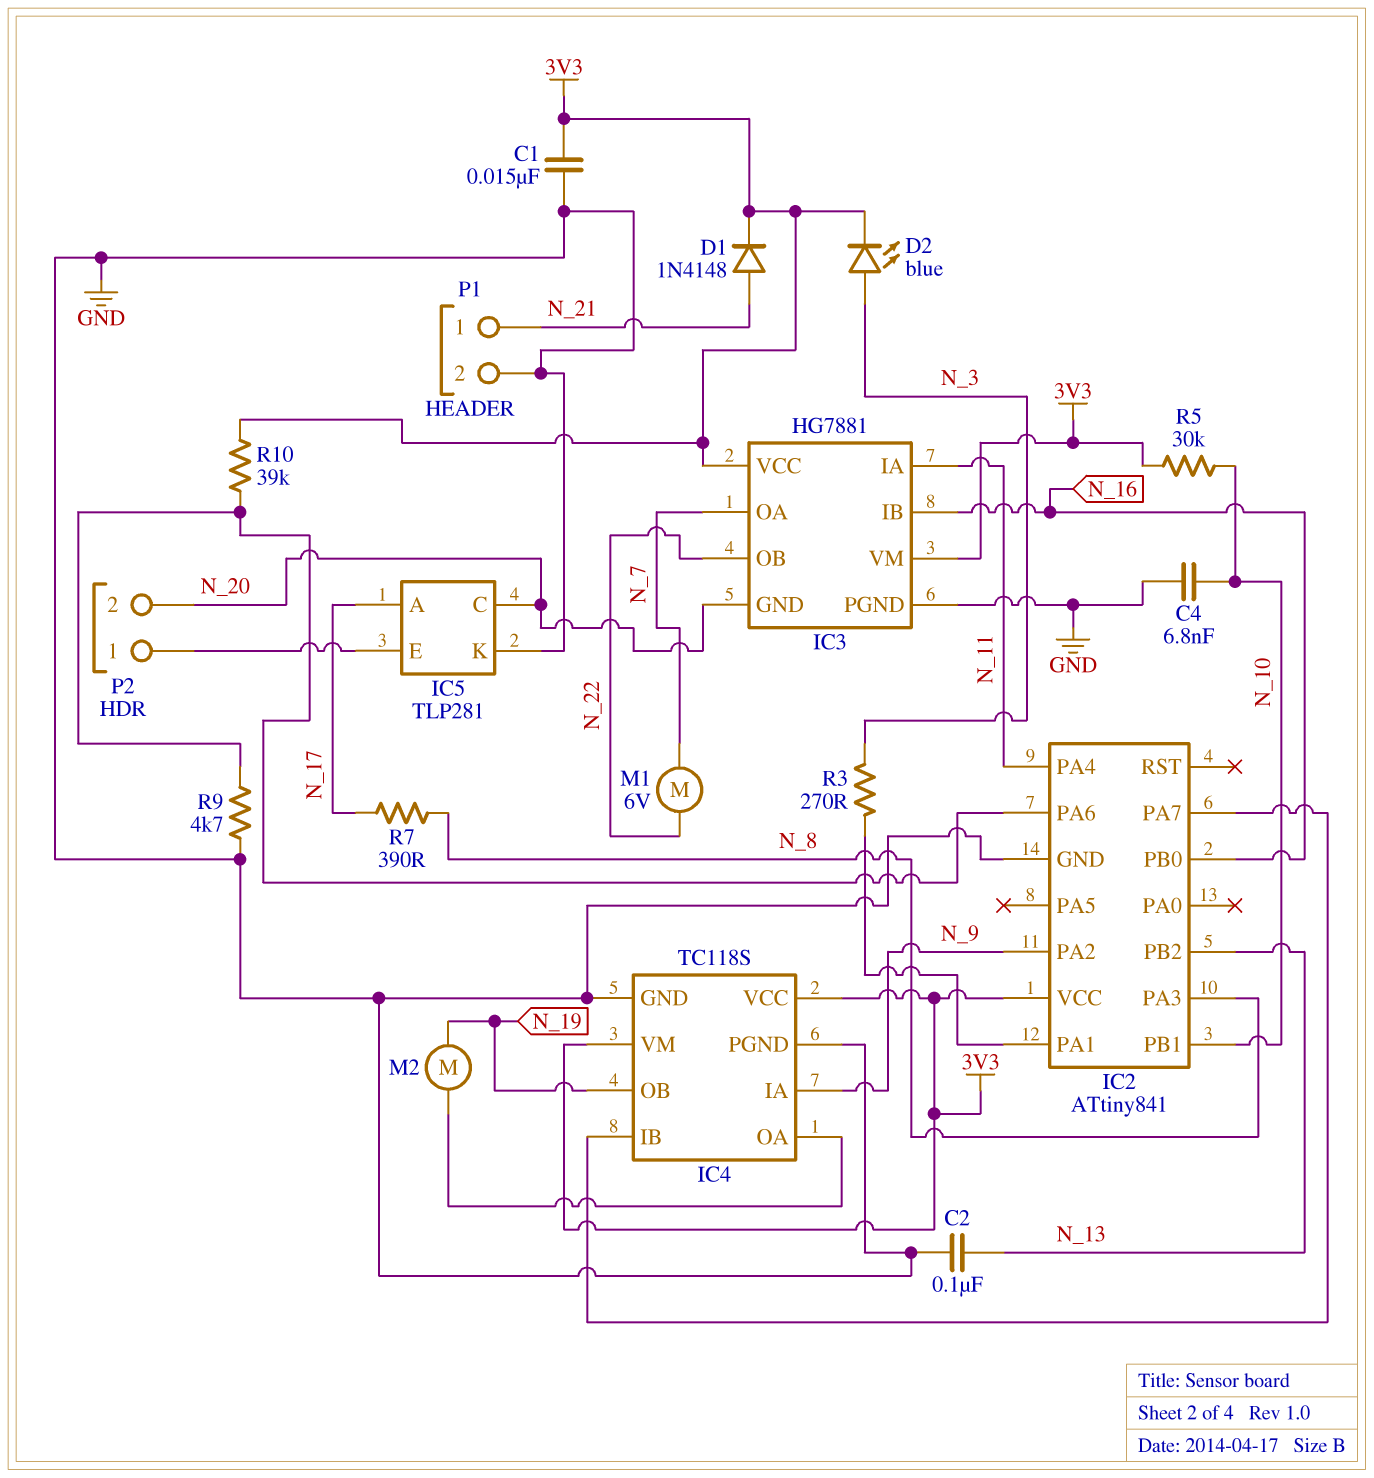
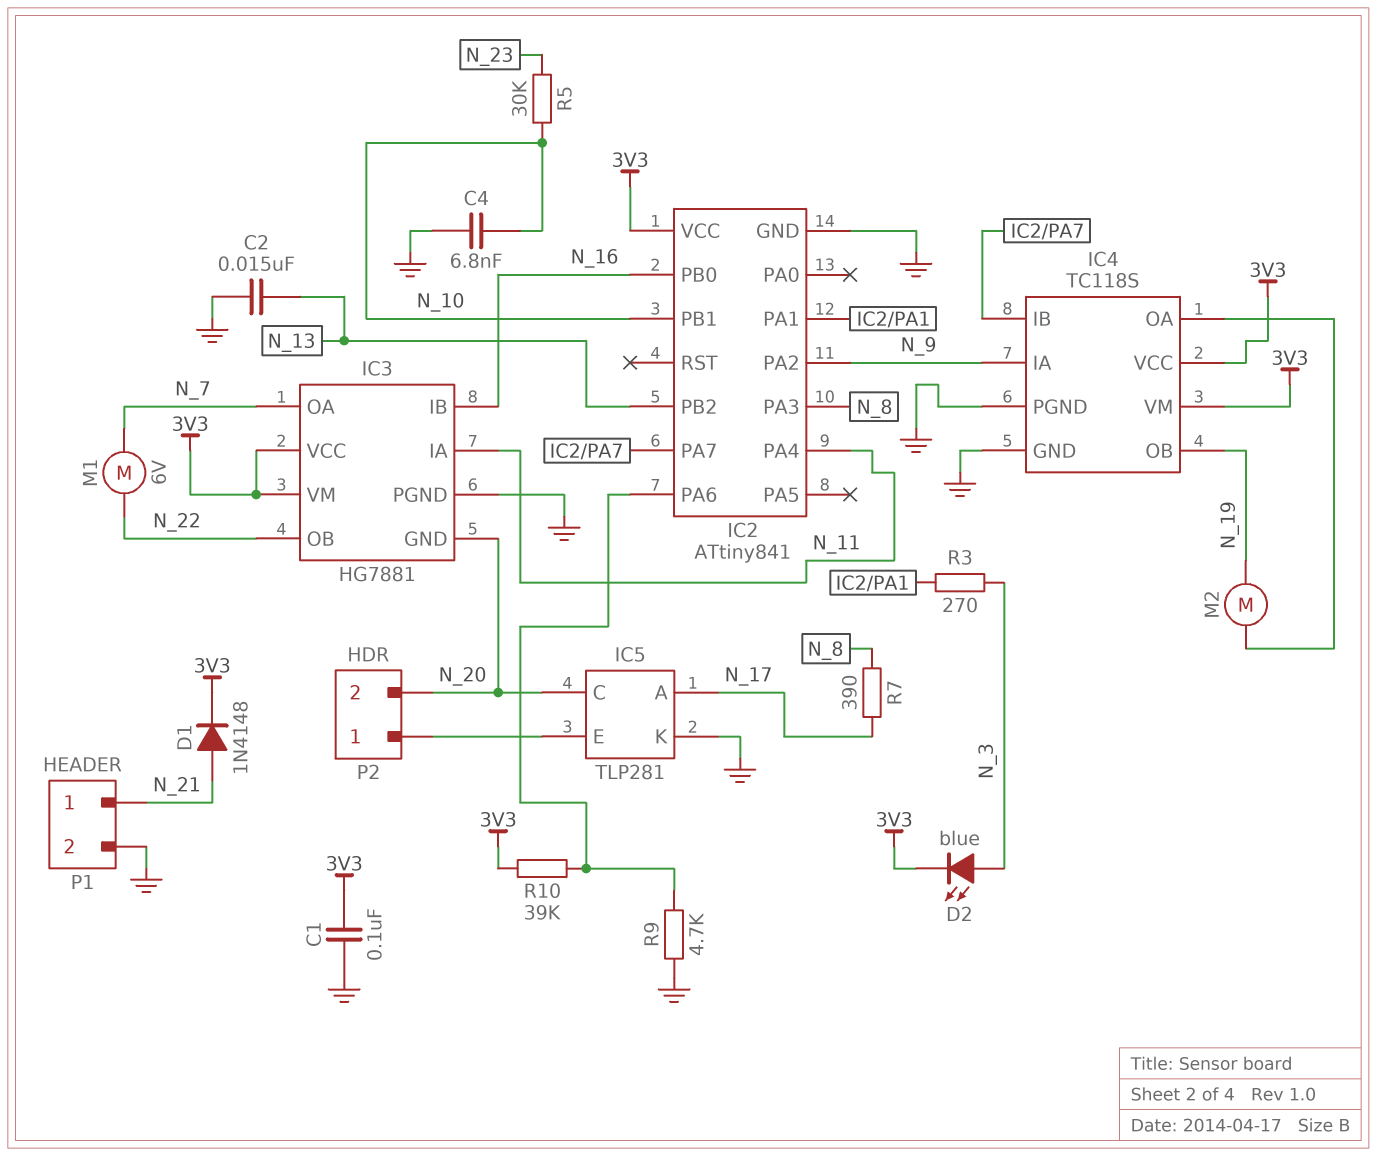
C1: 15nF (3V3, GND) -> 100nF (3V3, GND)
C2: 100nF (GND, N_13) -> 15nF (GND, N_13)
R5: 30k (3V3, N_10) -> 30k (N_10, N_23)

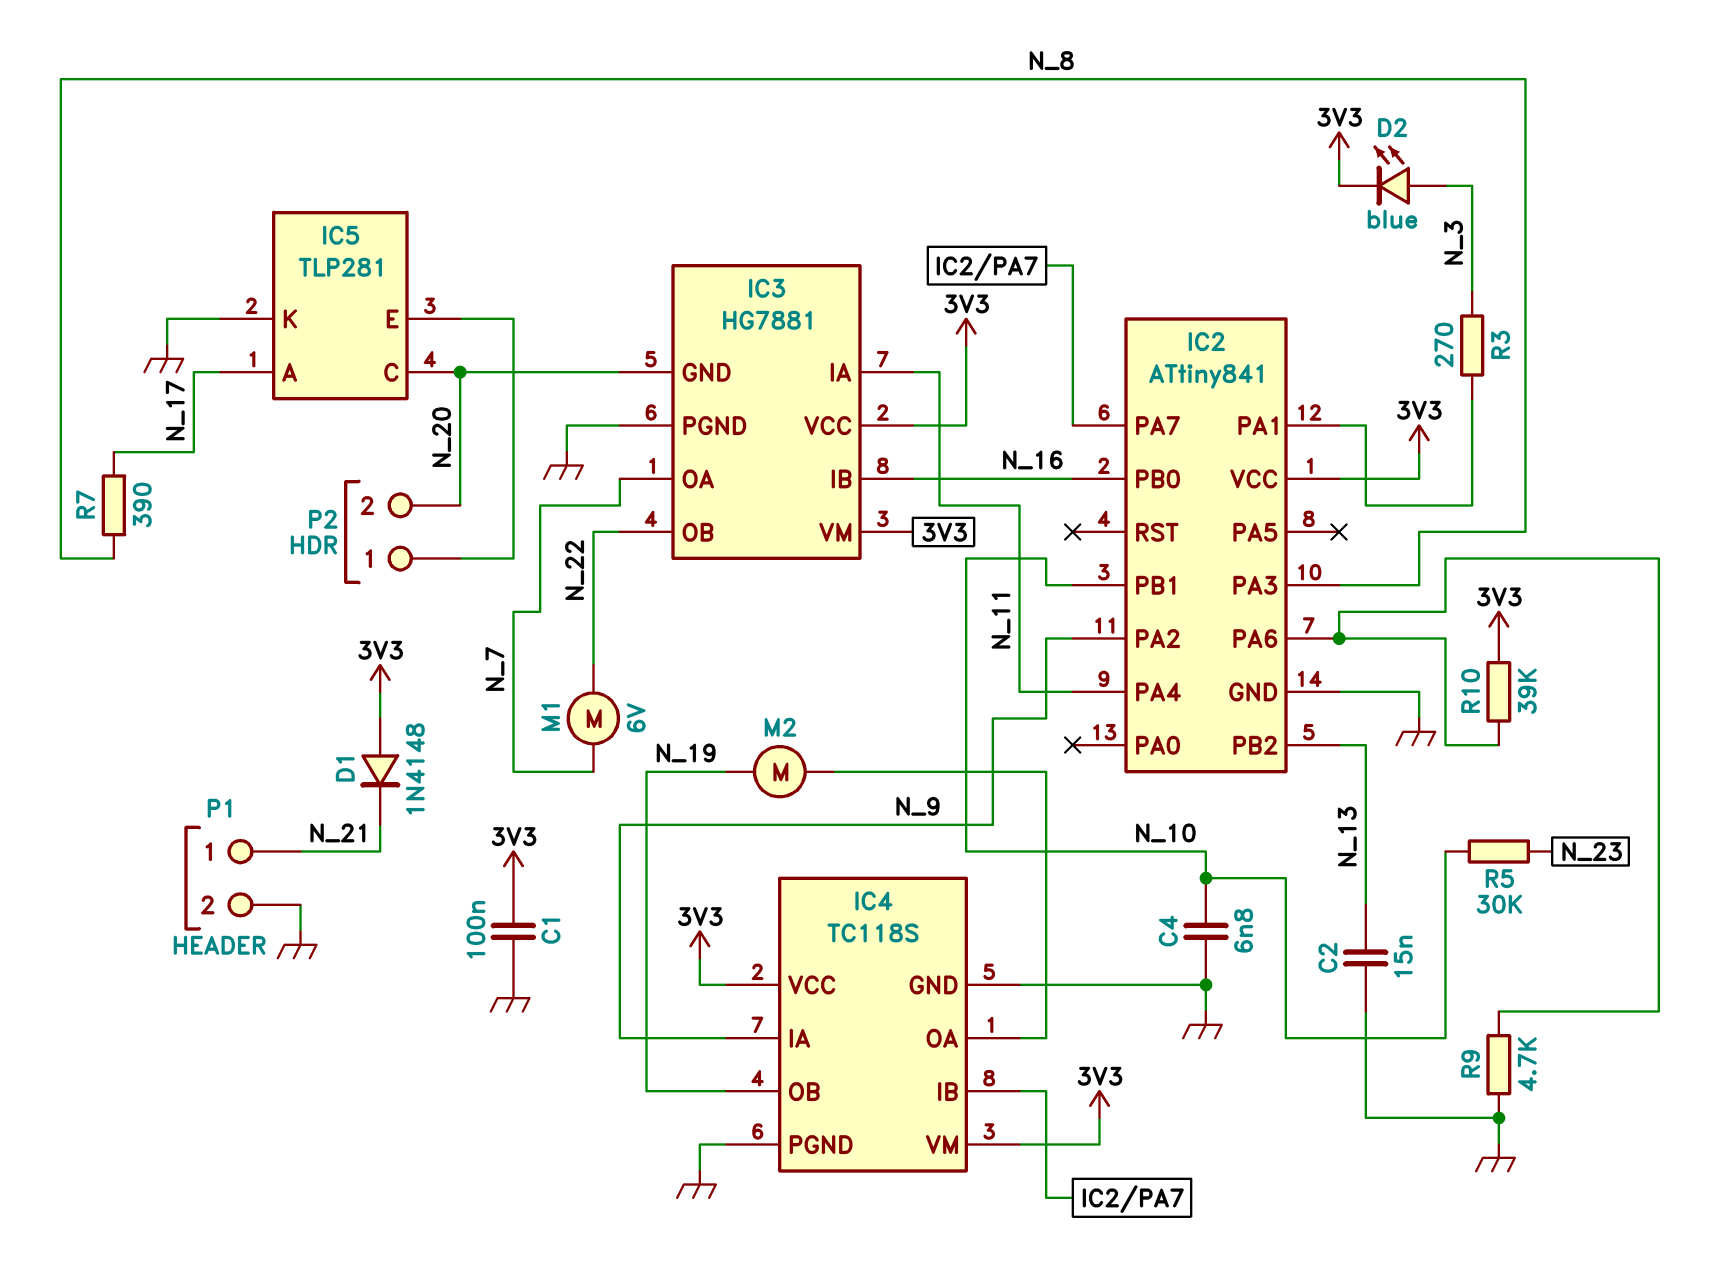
D1: diode 1N4148 (A N_21, K 3V3) -> diode 1N4148 (A 3V3, K N_21)

